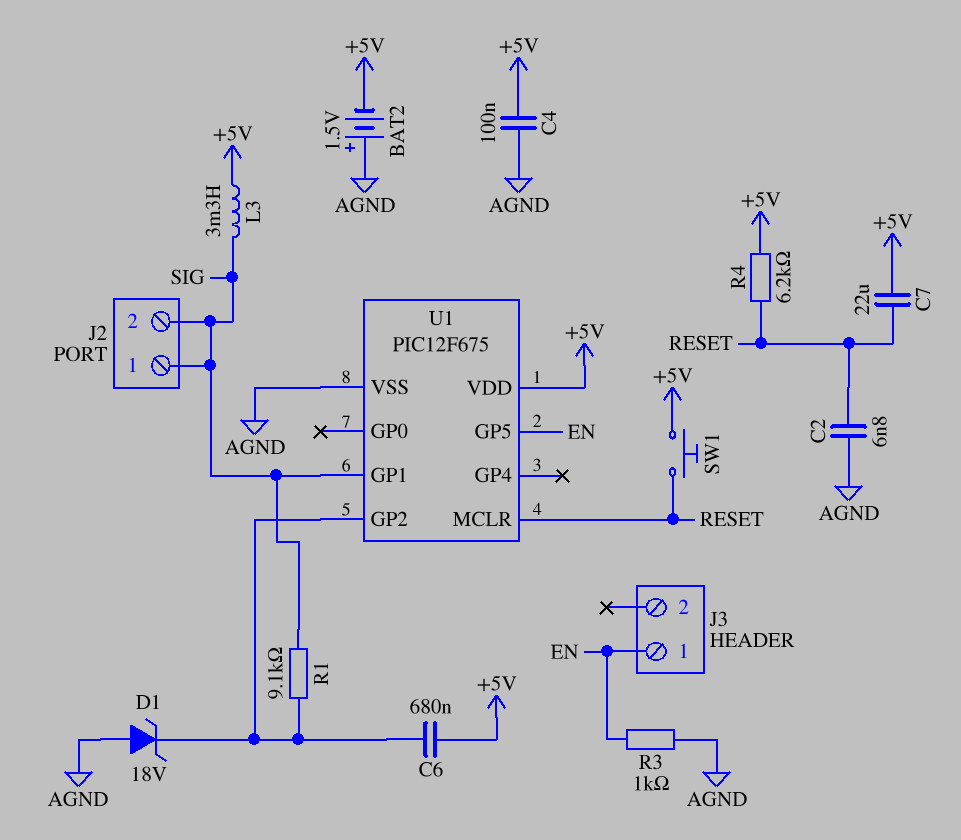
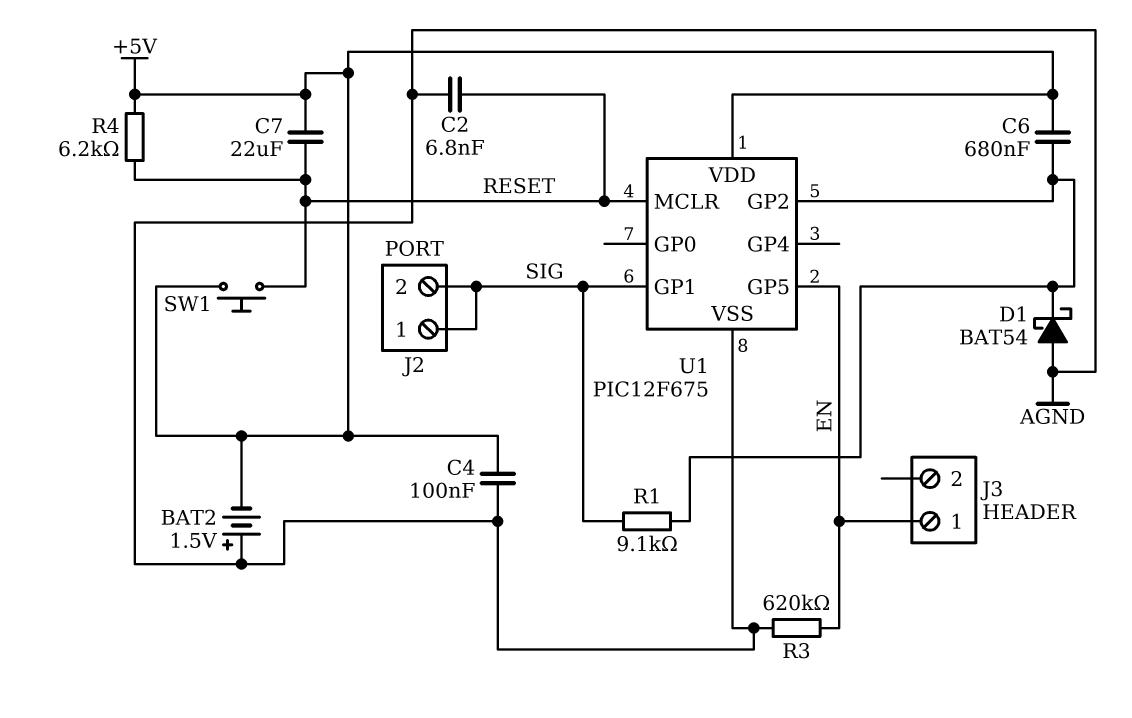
D1: zener 18V (A AGND, K U1/GP2) -> schottky BAT54 (A AGND, K U1/GP2)
L3: 3.3mH (+5V, SIG) -> none
R3: 1k (AGND, EN) -> 620k (AGND, EN)

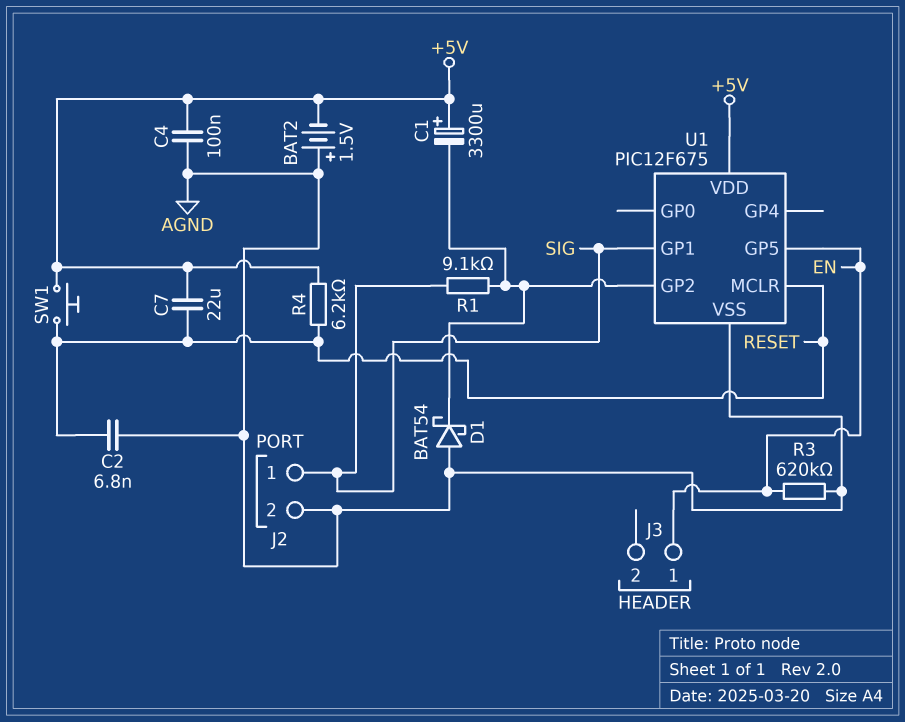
C1: none -> 3300uF (plus +5V, minus U1/GP2)
C6: 680nF (+5V, U1/GP2) -> none
J2 pin 2: SIG -> AGND

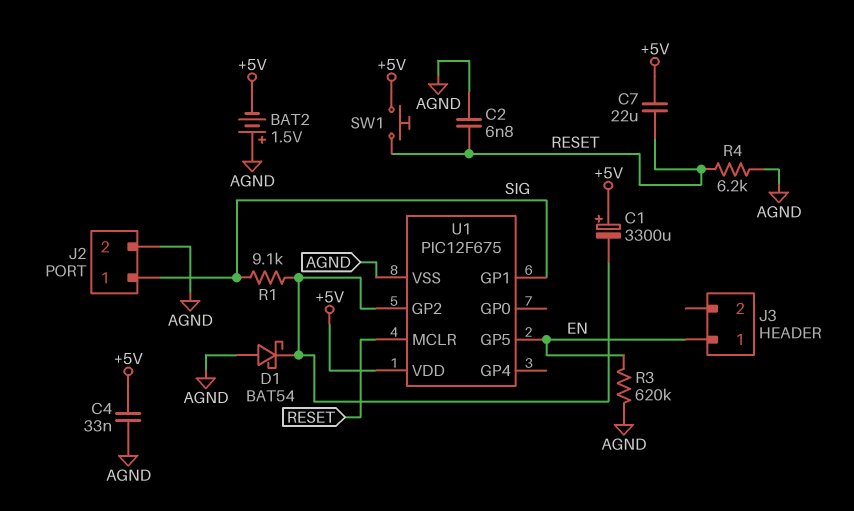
C4: 100nF (+5V, AGND) -> 33nF (+5V, AGND)
R4: 6.2k (+5V, RESET) -> 6.2k (AGND, RESET)

